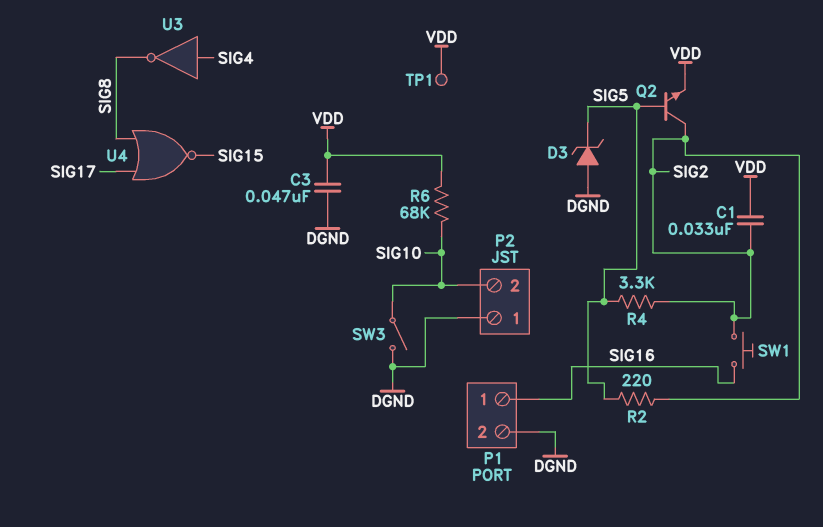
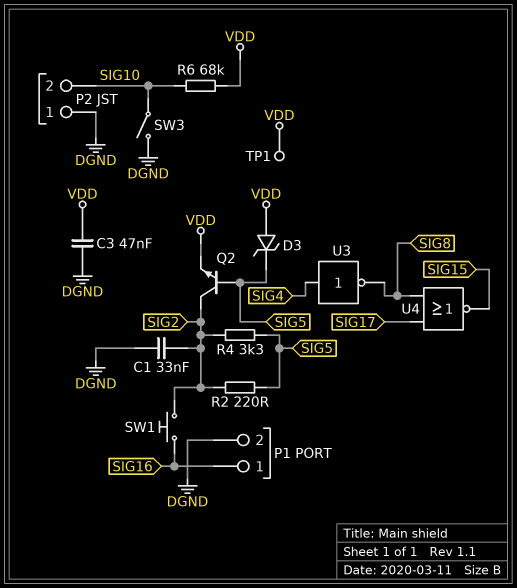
C1: 33nF (SIG2, VDD) -> 33nF (DGND, SIG2)
D3: zener (A DGND, K SIG5) -> zener (A VDD, K SIG5)

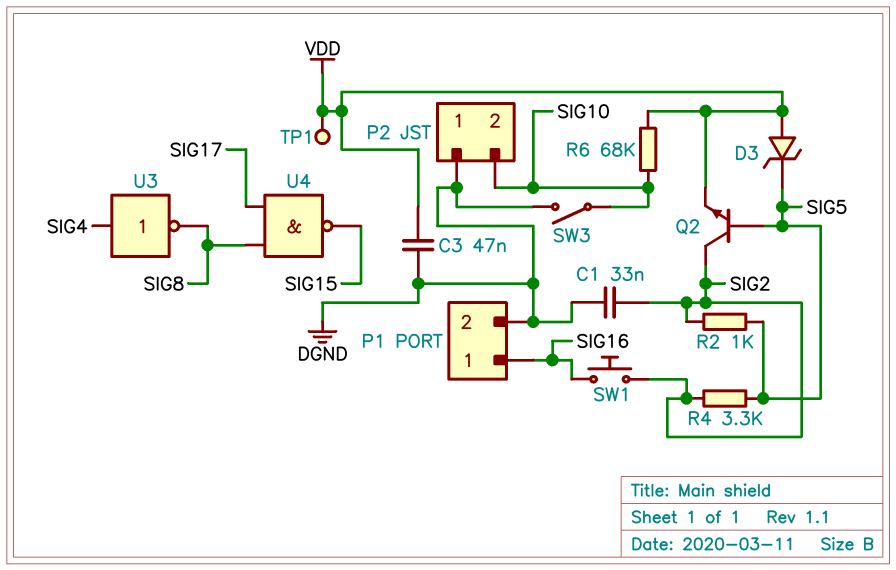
R2: 220 (SIG2, SIG5) -> 1k (SIG2, SIG5)
U4: NOR (in SIG8, in SIG17, out SIG15) -> NAND (in SIG8, in SIG17, out SIG15)

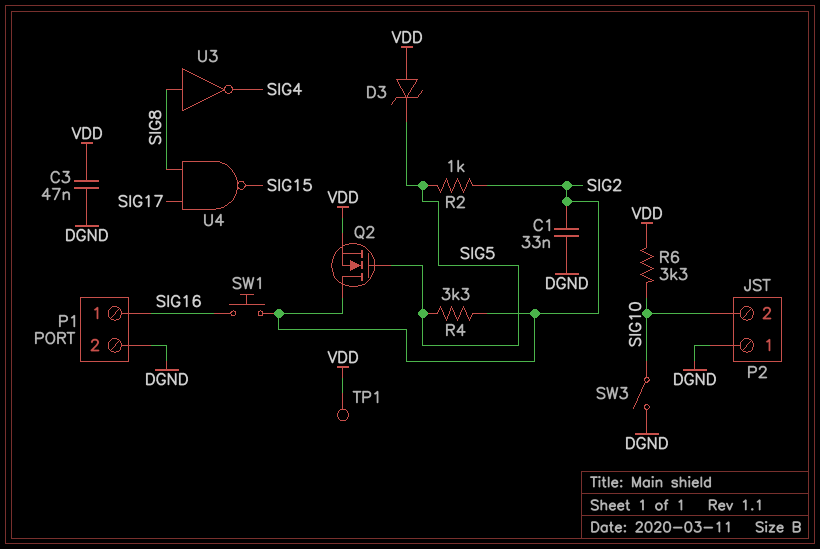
Q2: NPN (B SIG5, C SIG2, E VDD) -> NMOS (G SIG5, D SIG2, S VDD)
R6: 68k (SIG10, VDD) -> 3.3k (SIG10, VDD)
U3: NOT (in SIG4, out SIG8) -> NOT (in SIG8, out SIG4)

